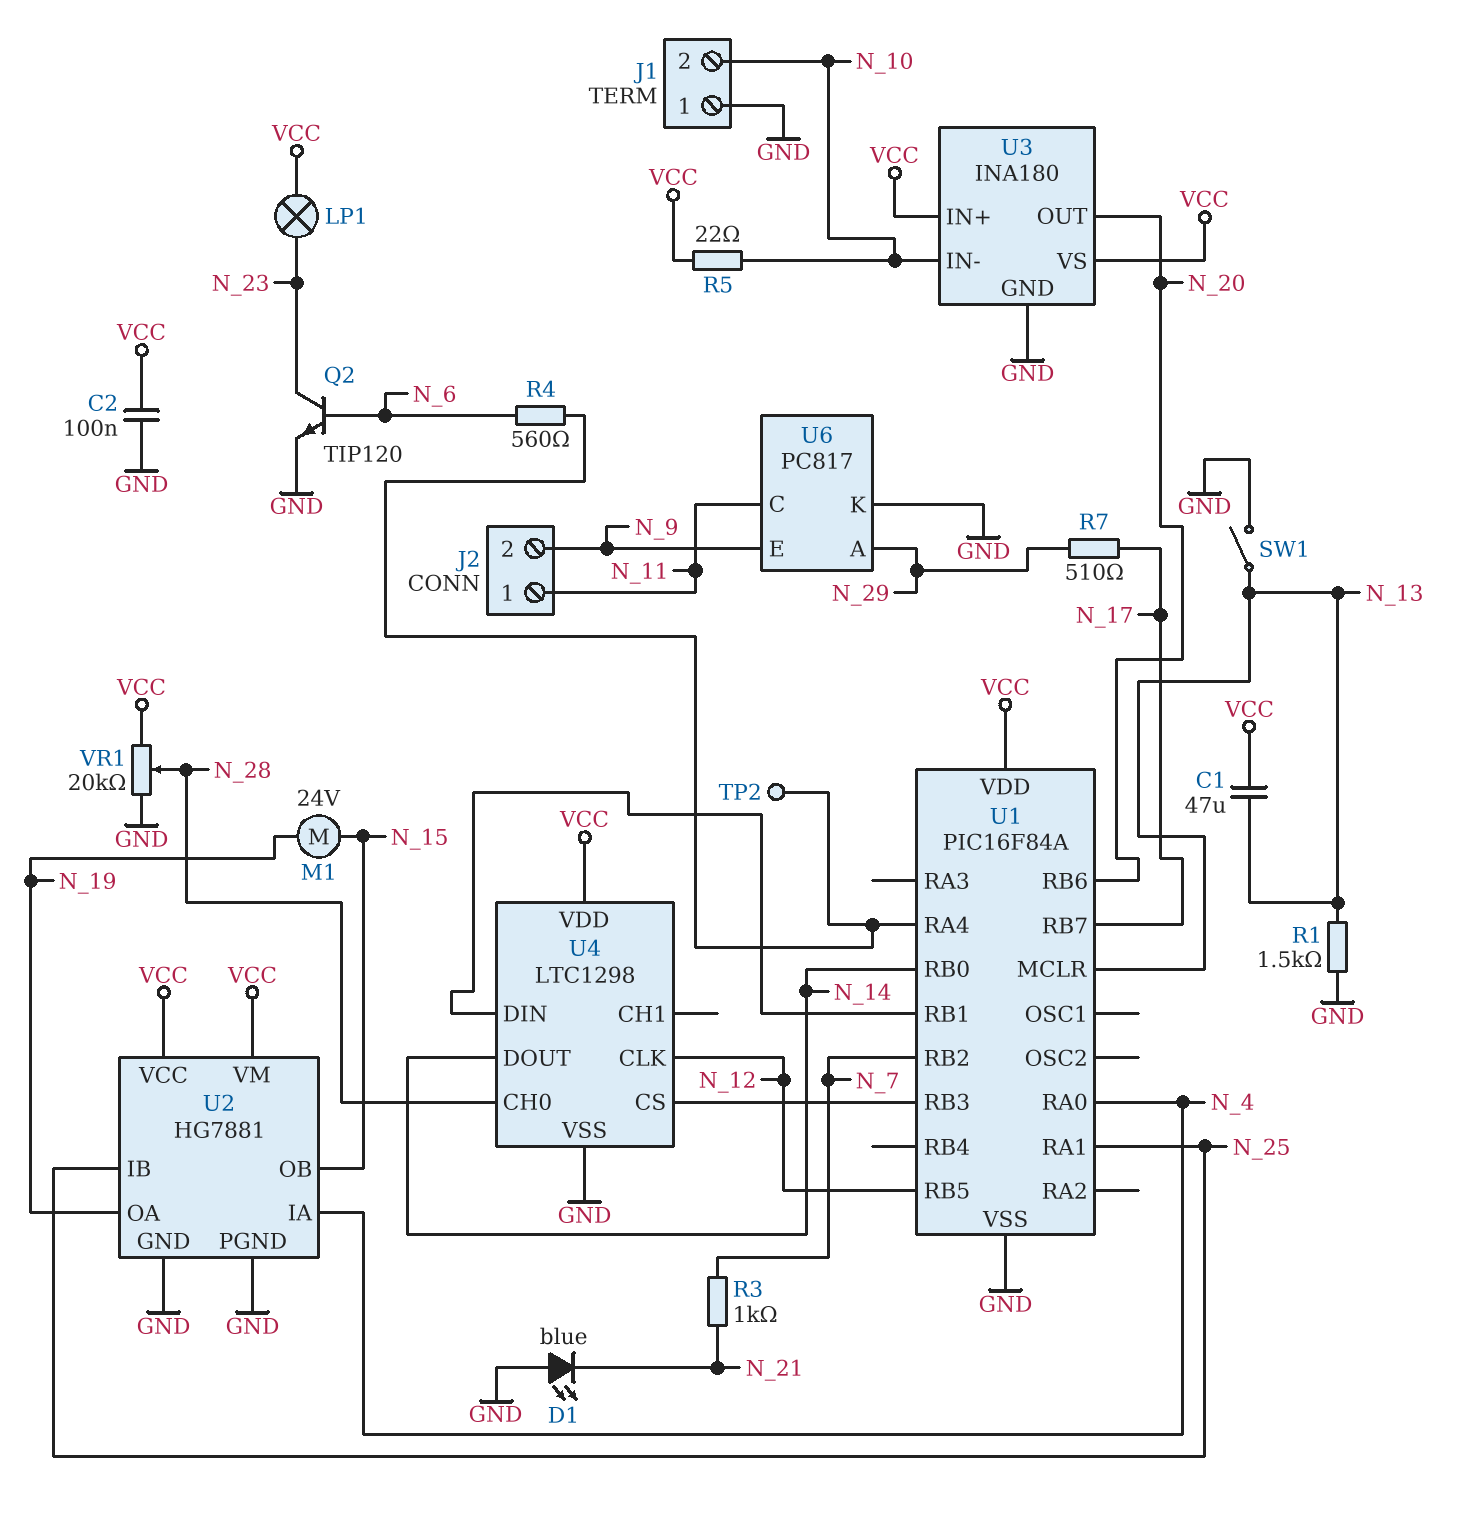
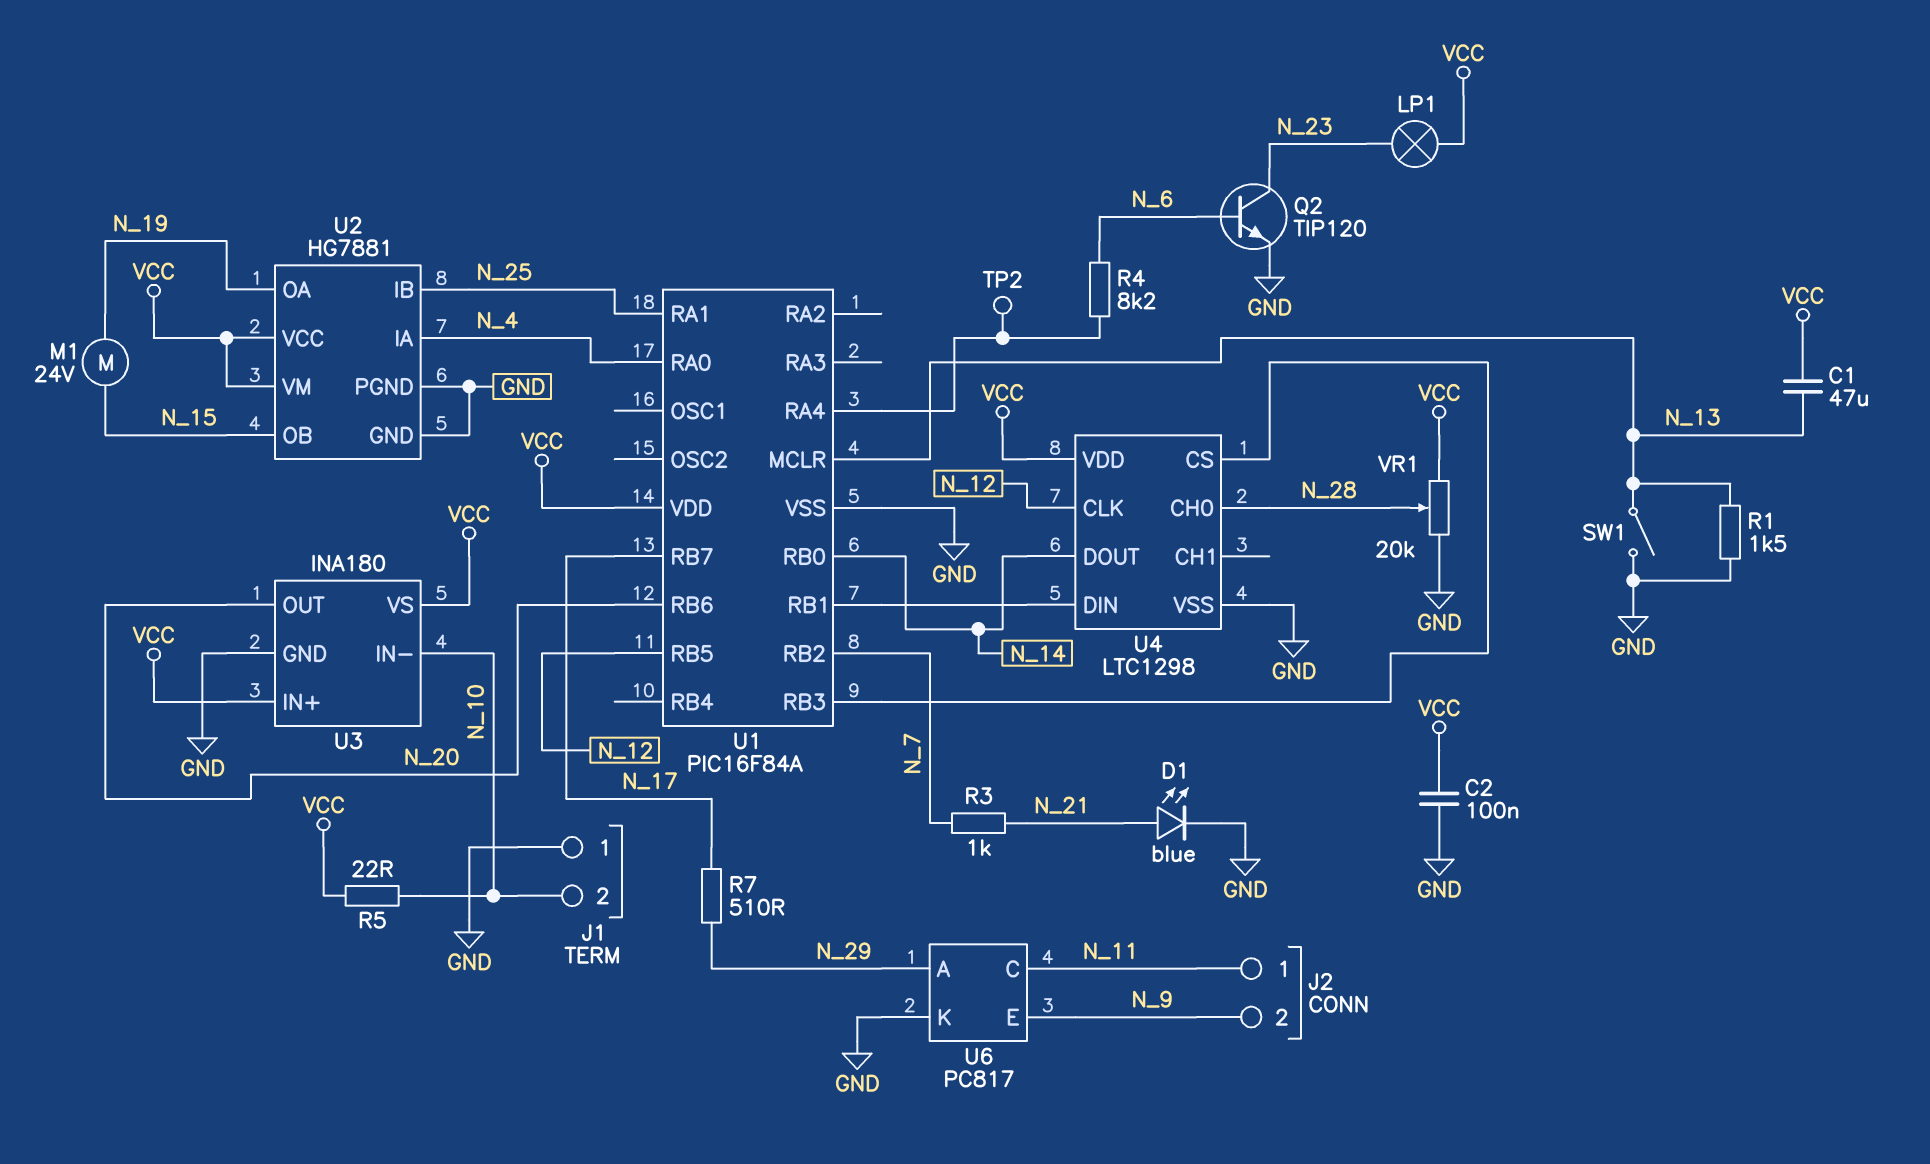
D1: LED blue (A GND, K N_21) -> LED blue (A N_21, K GND)
R4: 560 (N_6, U1/RA4) -> 8.2k (N_6, U1/RA4)

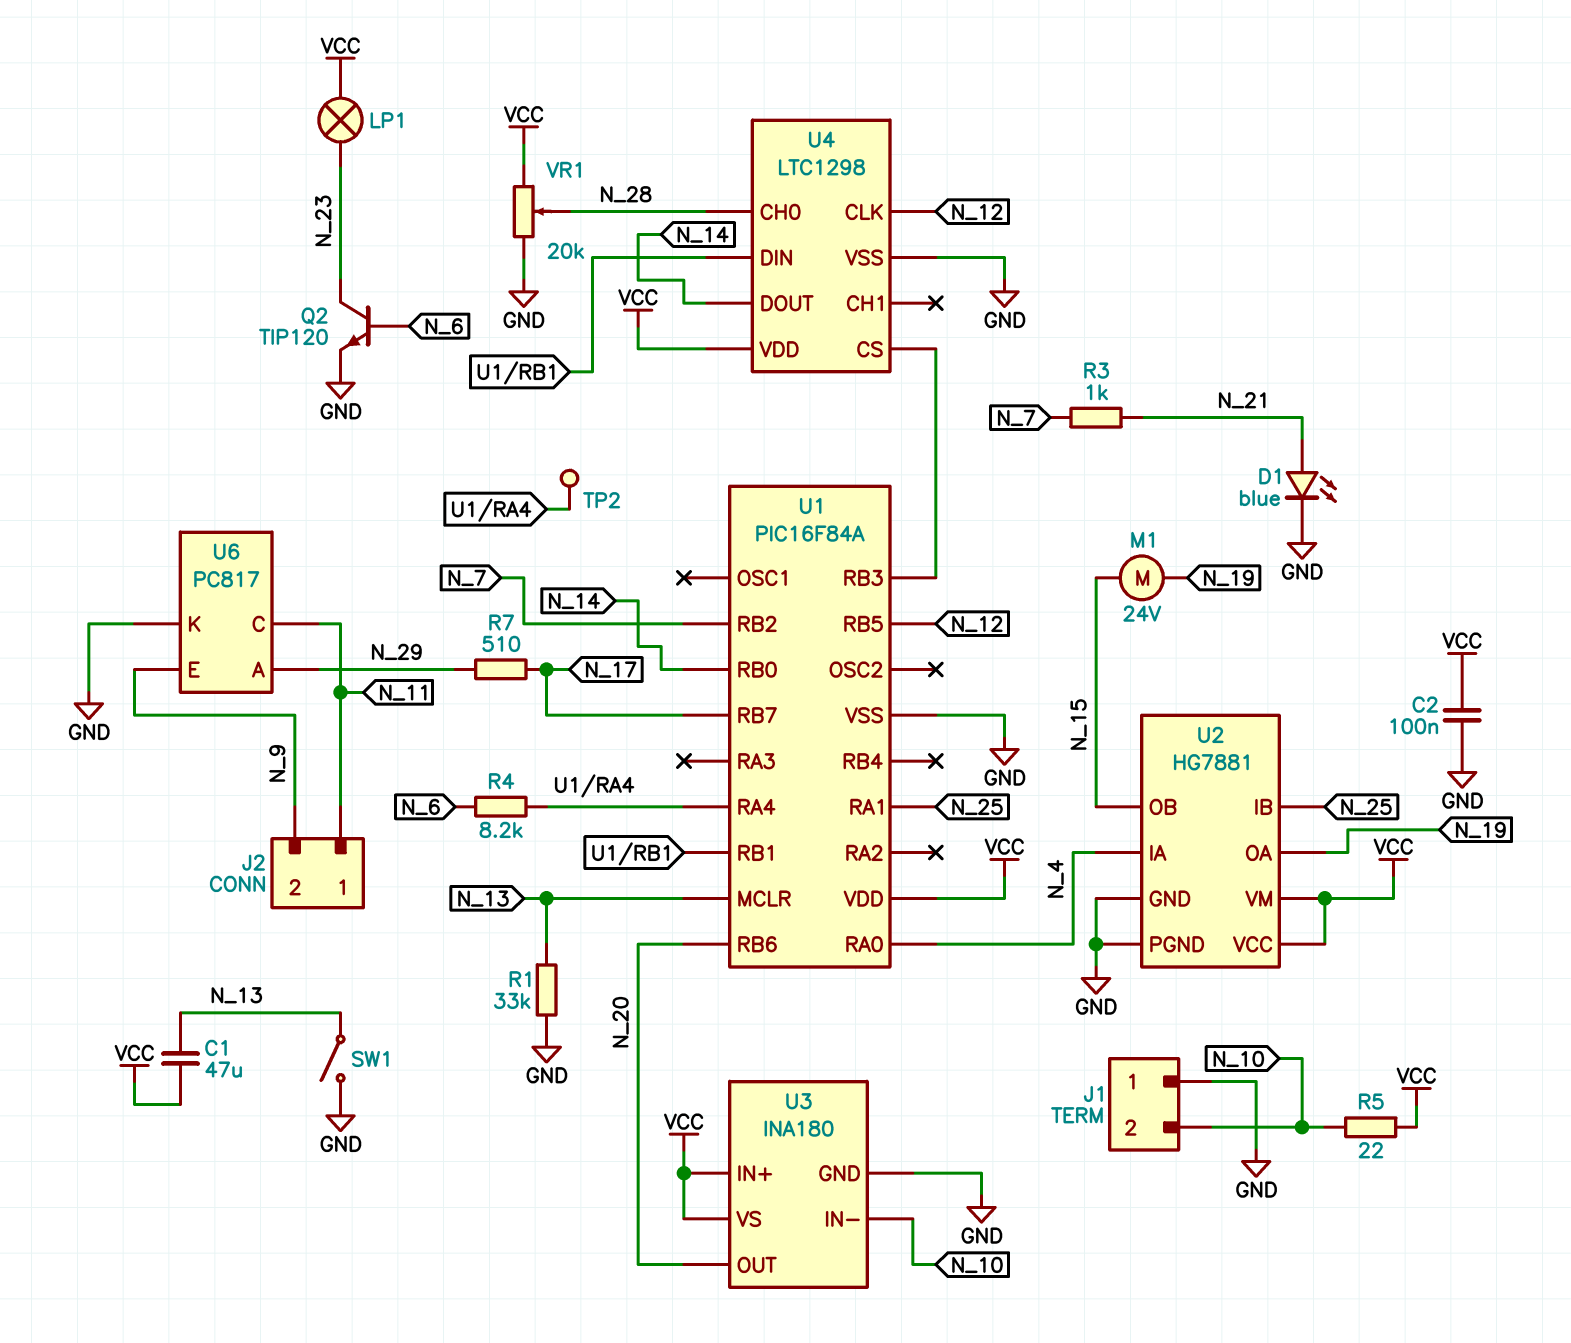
R1: 1.5k (GND, N_13) -> 33k (GND, N_13)

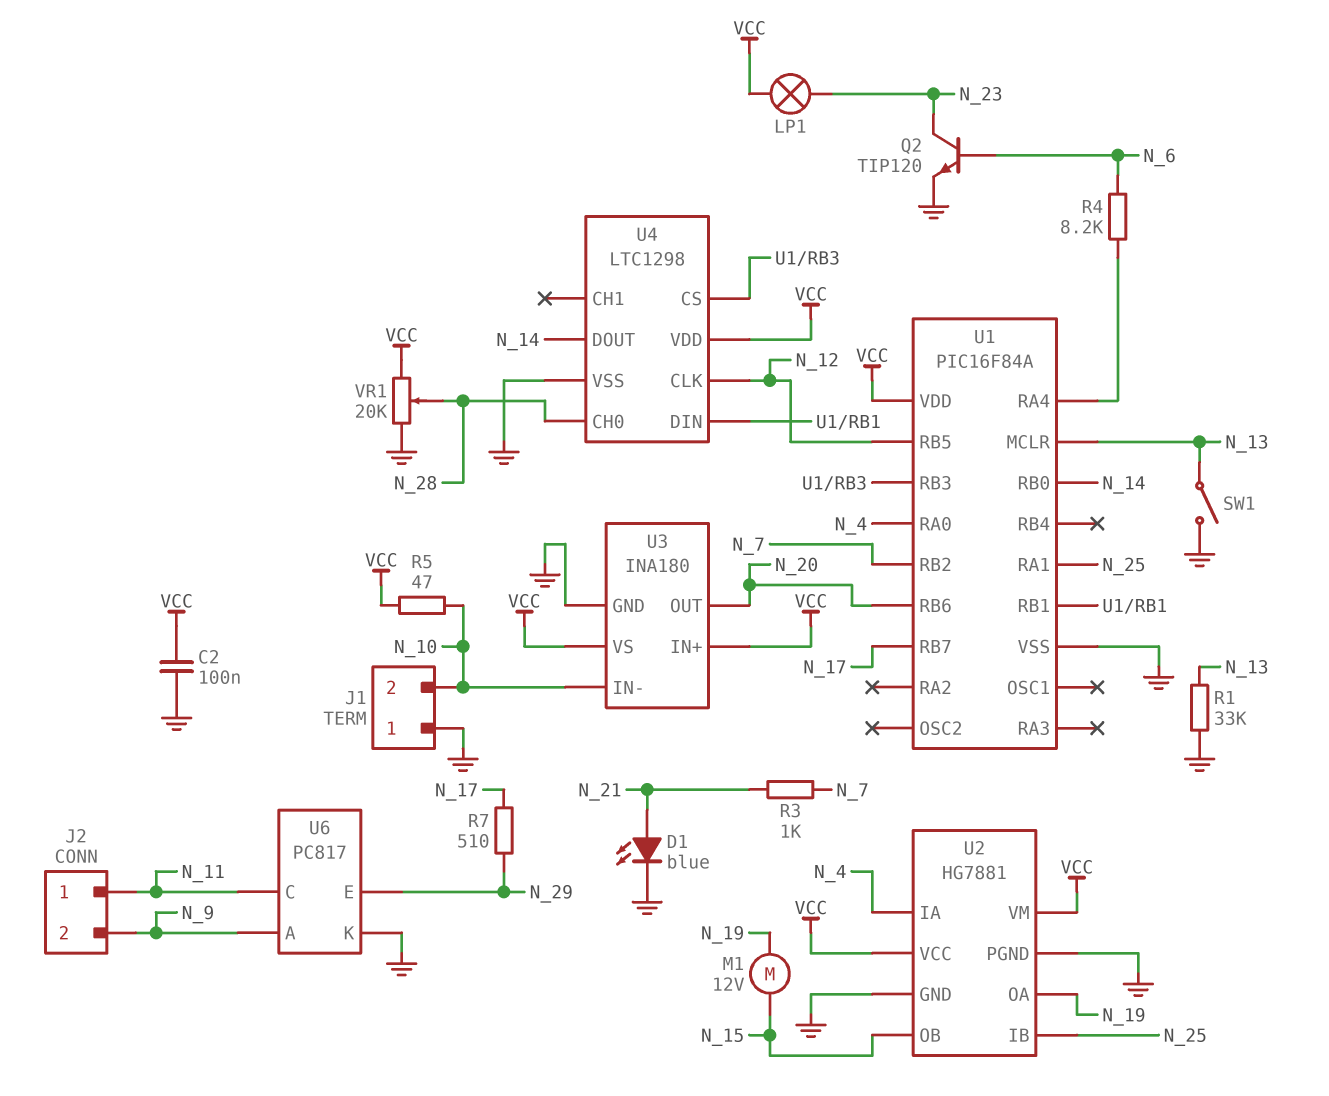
C1: 47uF (N_13, VCC) -> none
M1: motor 24V (N_15, N_19) -> motor 12V (N_15, N_19)
R5: 22 (N_10, VCC) -> 47 (N_10, VCC)
TP2: test point (U1/RA4) -> none
U6 pin A: N_29 -> N_9
U6 pin E: N_9 -> N_29

